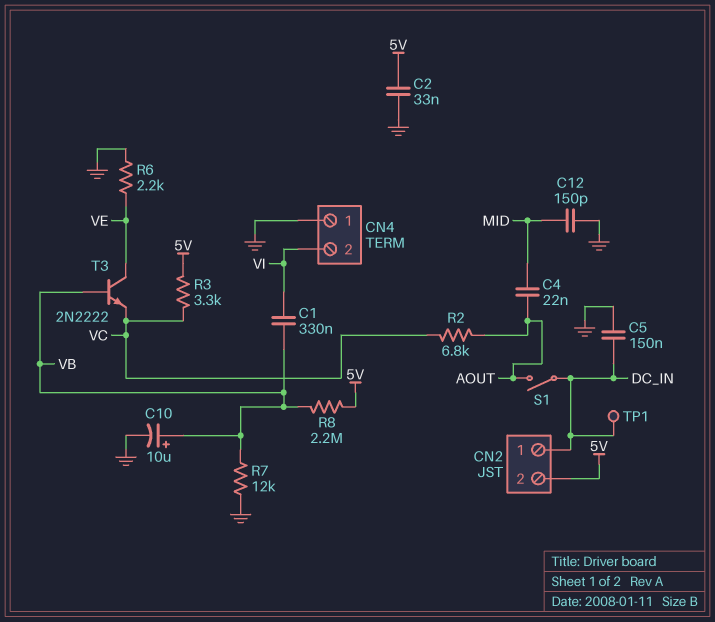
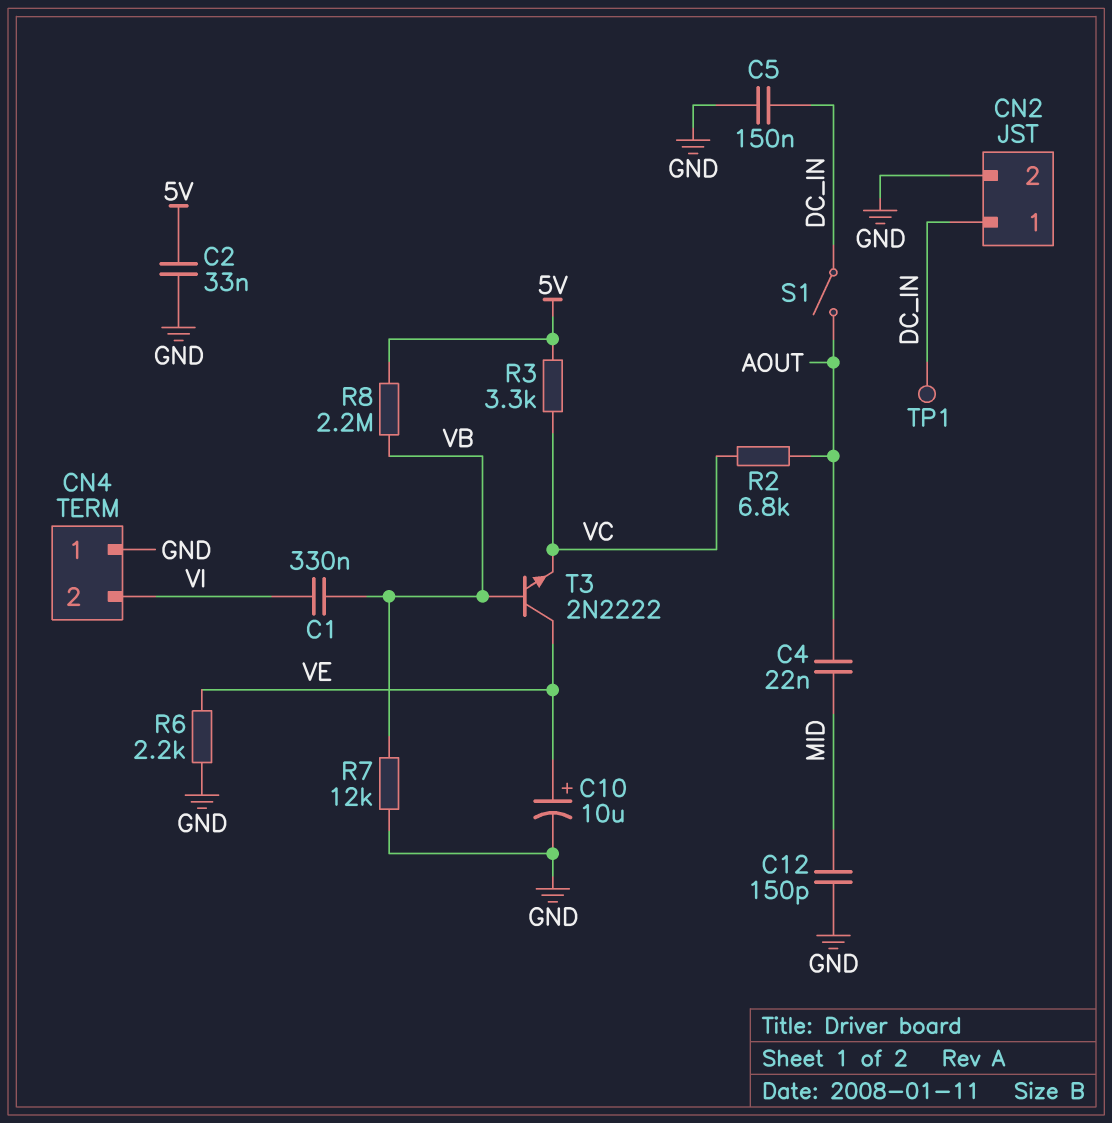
C10: 10uF (plus VB, minus GND) -> 10uF (plus VE, minus GND)
CN2 pin 2: 5V -> GND

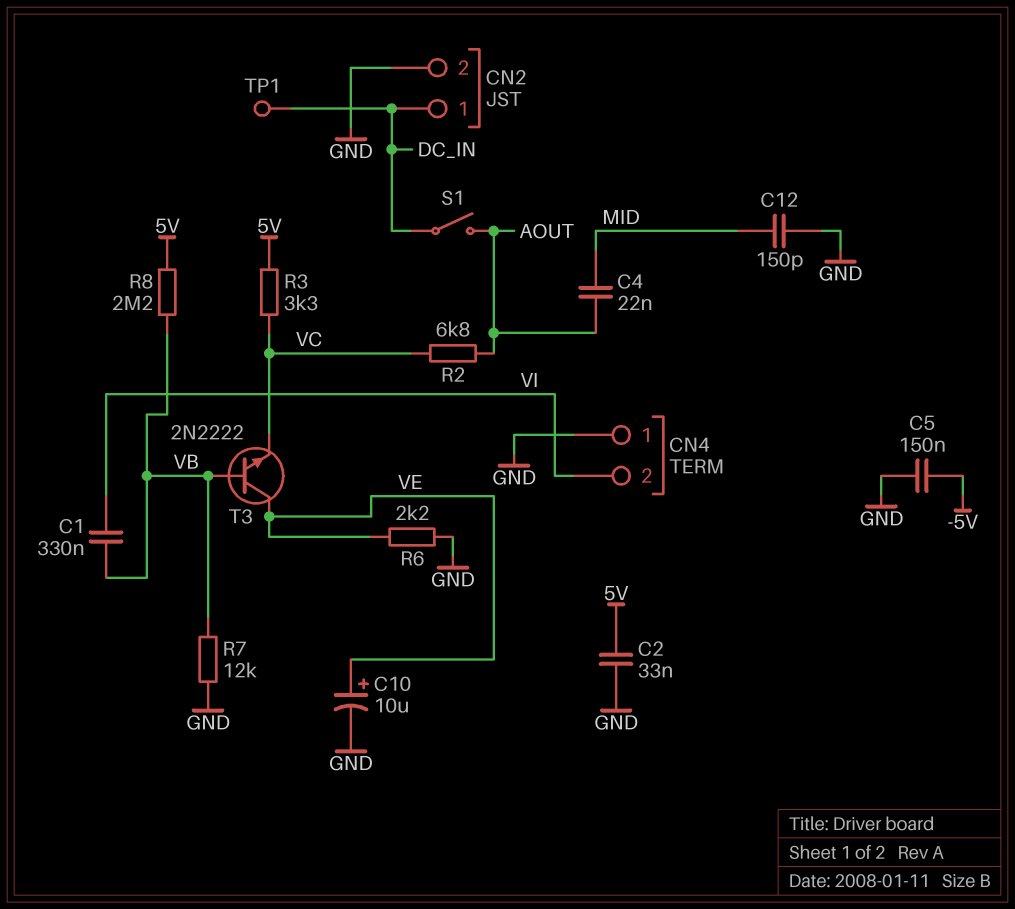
C5: 150nF (DC_IN, GND) -> 150nF (-5V, GND)

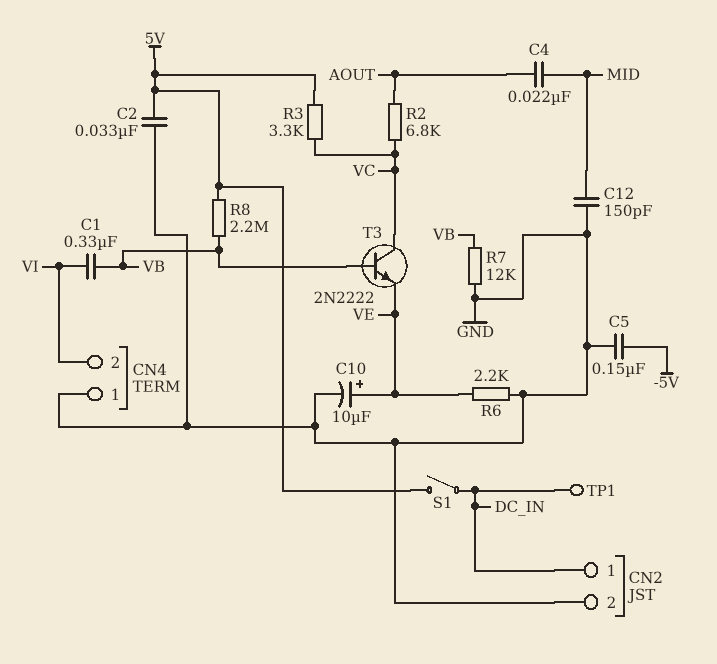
S1: switch (AOUT, DC_IN) -> switch (5V, DC_IN)
T3: NPN 2N2222 (B VB, C VE, E VC) -> NPN 2N2222 (B VB, C VC, E VE)

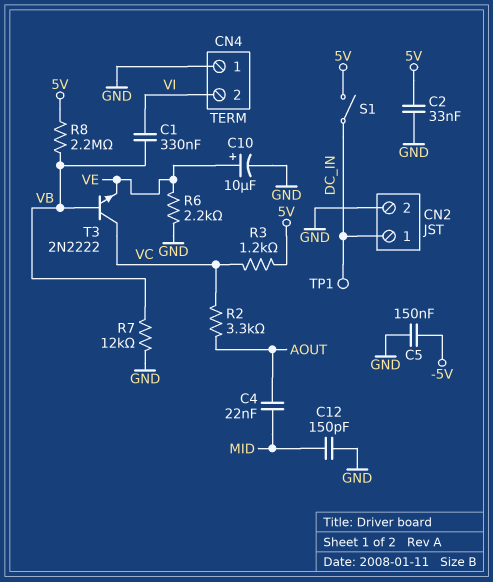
R2: 6.8k (AOUT, VC) -> 3.3k (AOUT, VC)
R3: 3.3k (5V, VC) -> 1.2k (5V, VC)

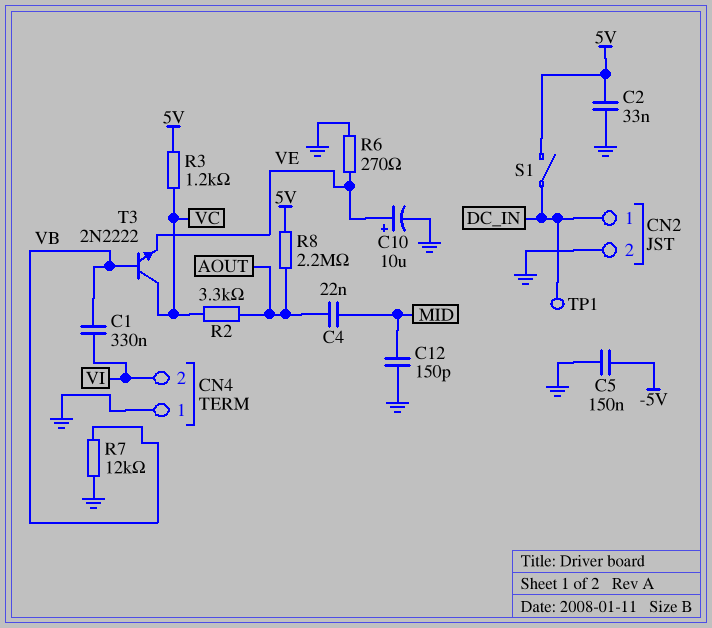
R6: 2.2k (GND, VE) -> 270 (GND, VE)
R8: 2.2M (5V, VB) -> 2.2M (5V, AOUT)

